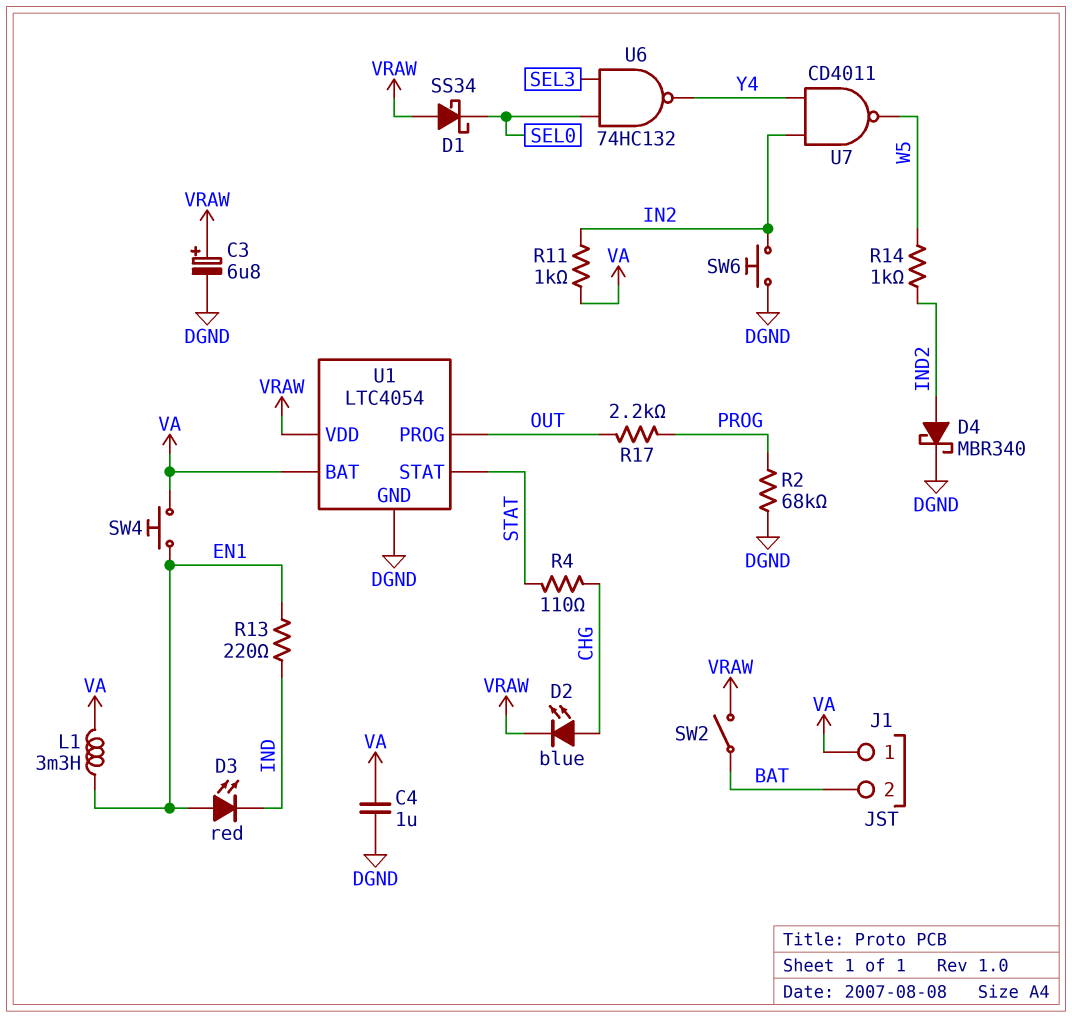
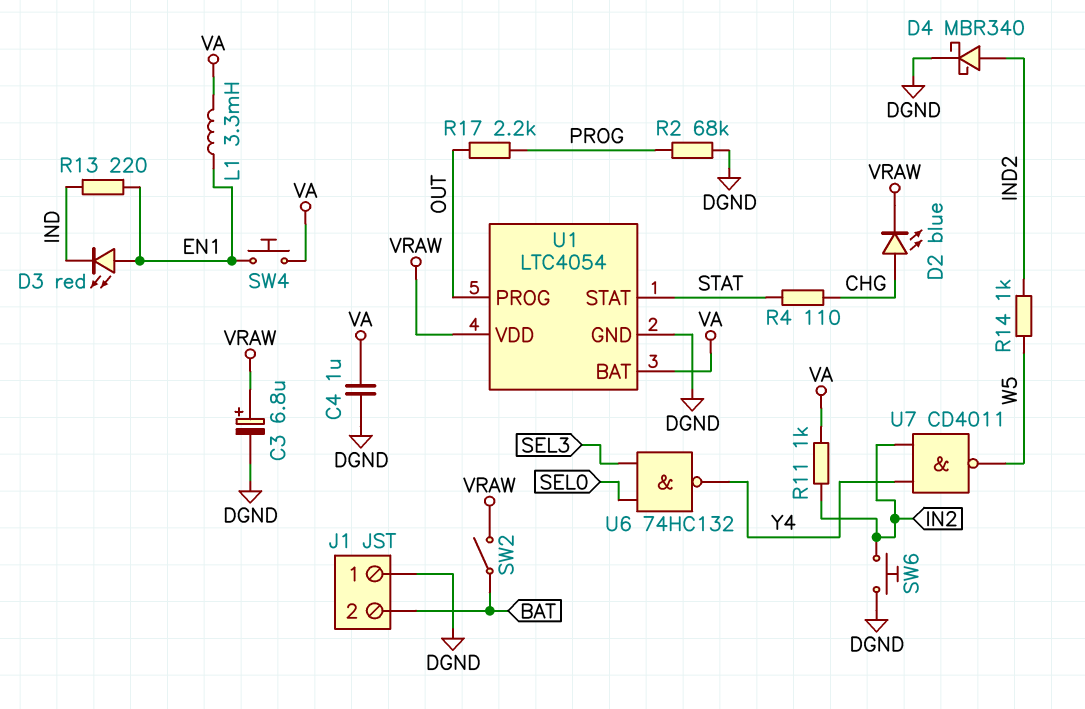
D1: schottky SS34 (A VRAW, K SEL0) -> none
J1 pin 1: VA -> DGND

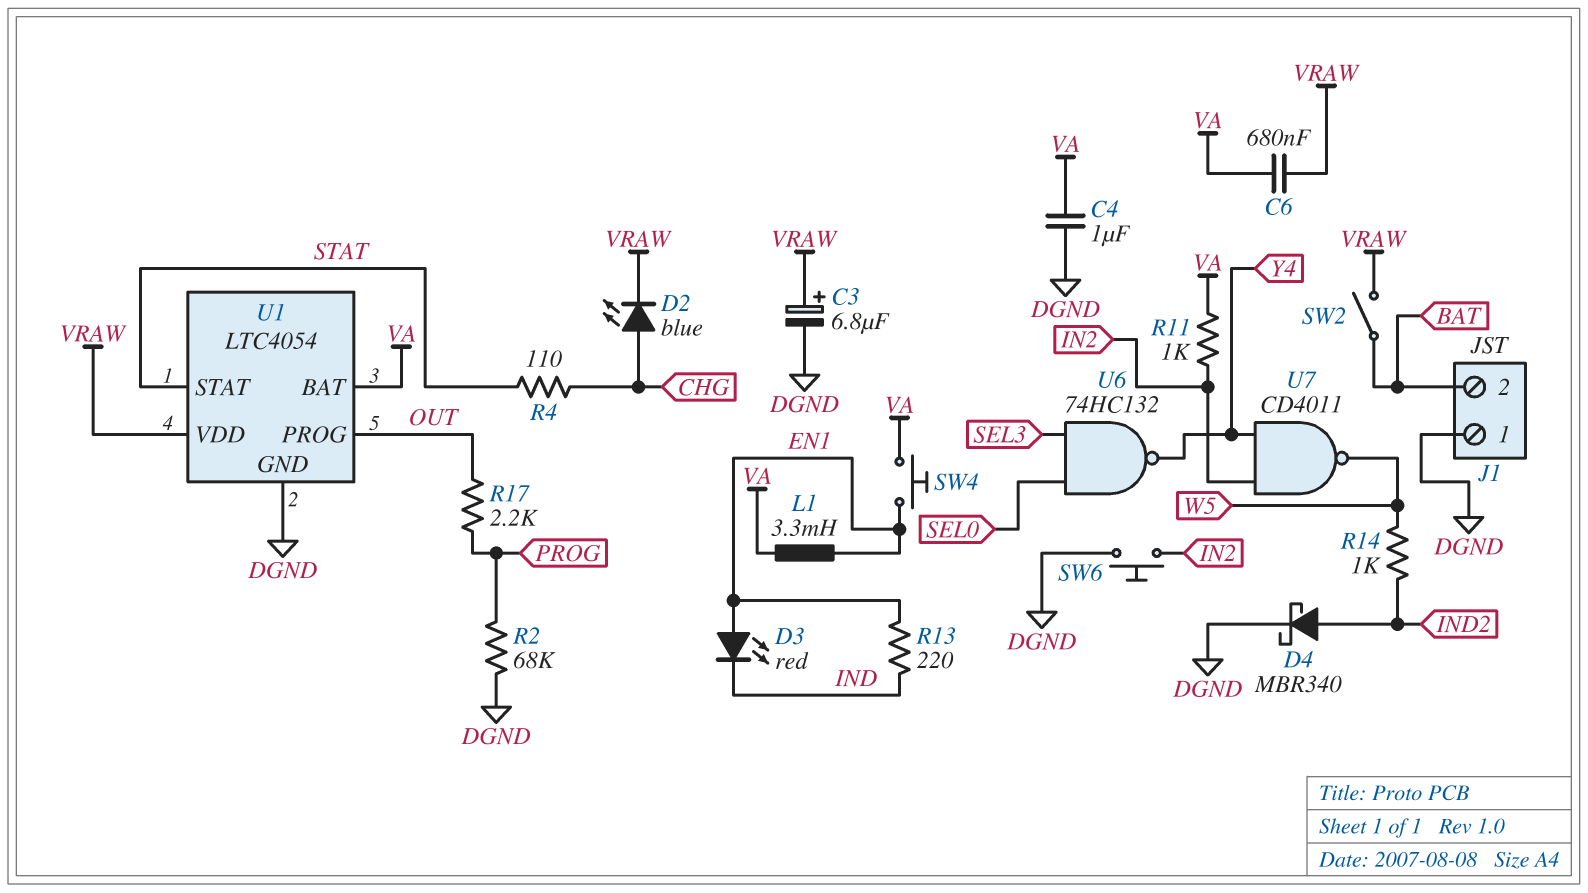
C6: none -> 680nF (VA, VRAW)

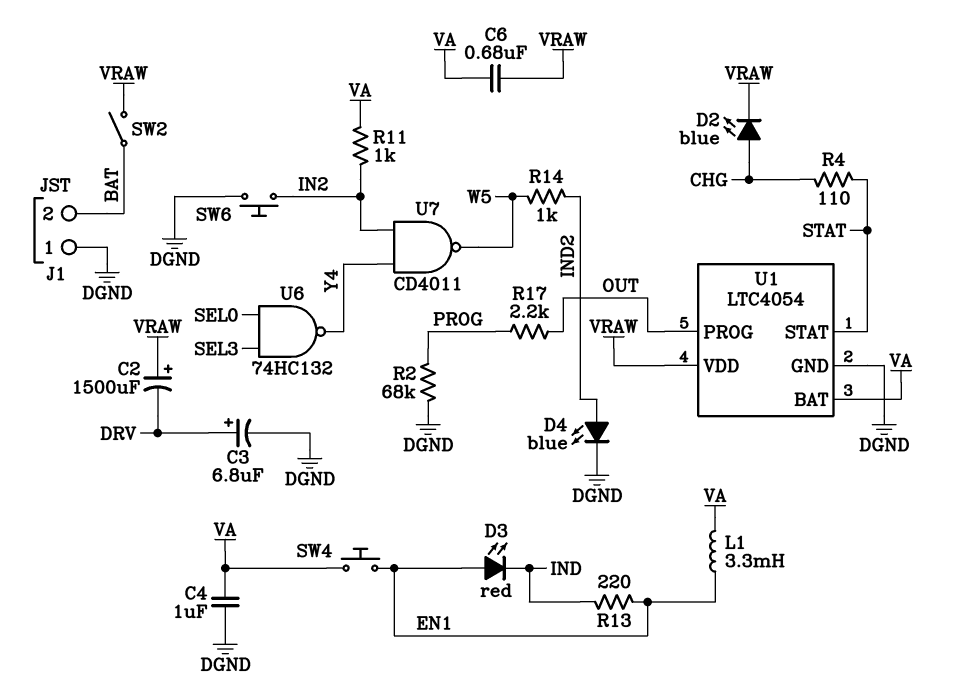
C2: none -> 1500uF (plus VRAW, minus DRV)
C3: 6.8uF (plus VRAW, minus DGND) -> 6.8uF (plus DRV, minus DGND)
D4: schottky MBR340 (A IND2, K DGND) -> LED blue (A IND2, K DGND)

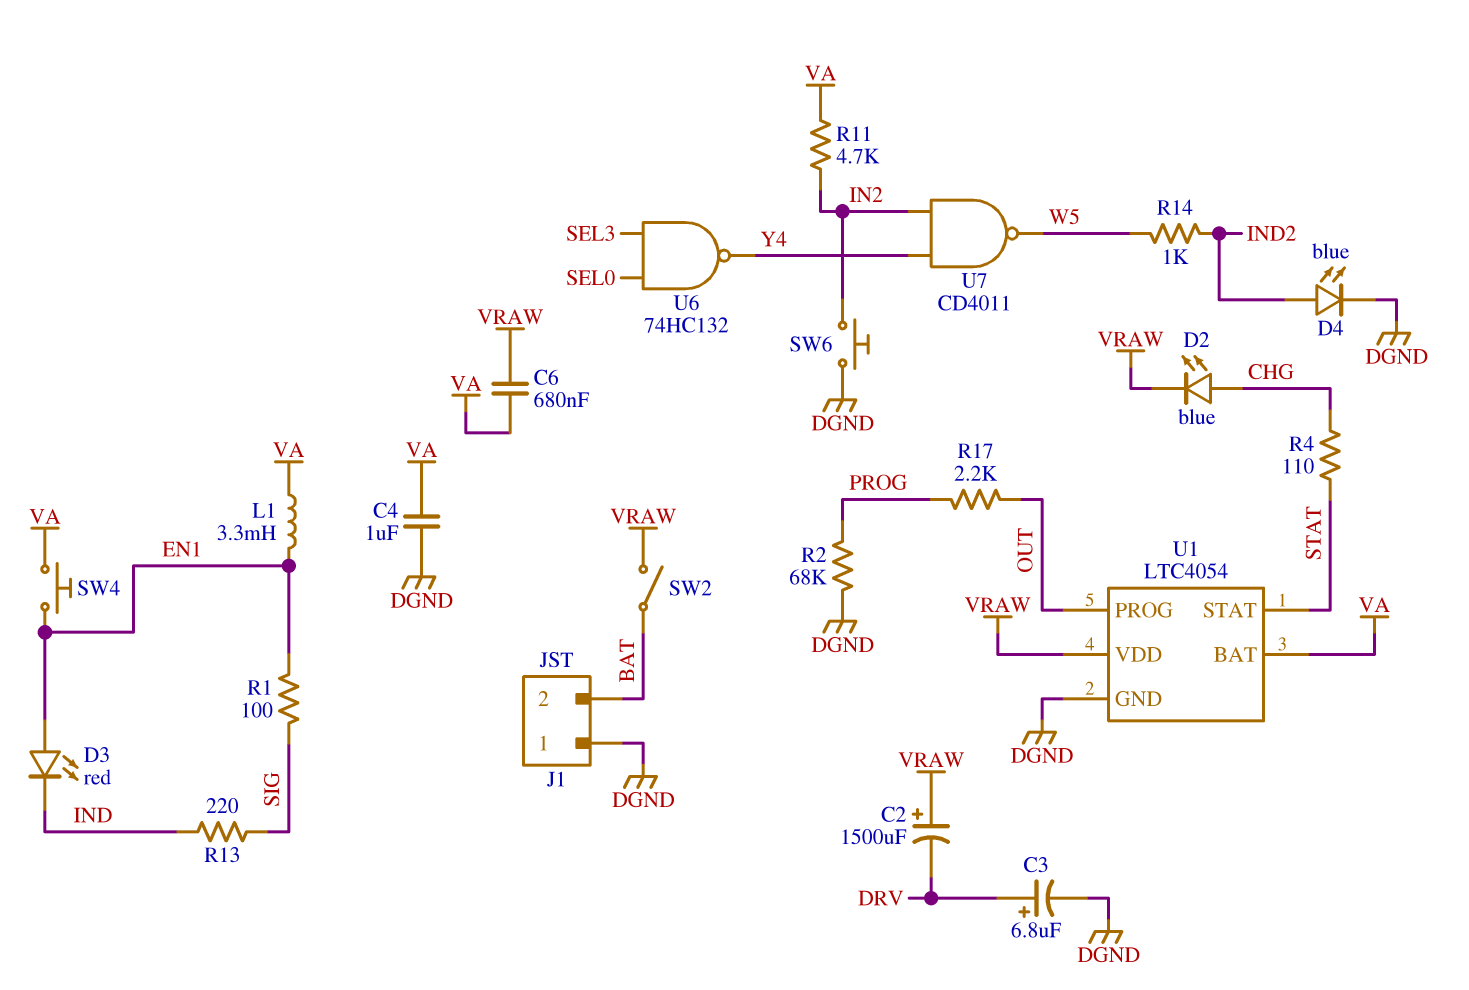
R1: none -> 100 (EN1, SIG)
R11: 1k (IN2, VA) -> 4.7k (IN2, VA)
R13: 220 (EN1, IND) -> 220 (IND, SIG)

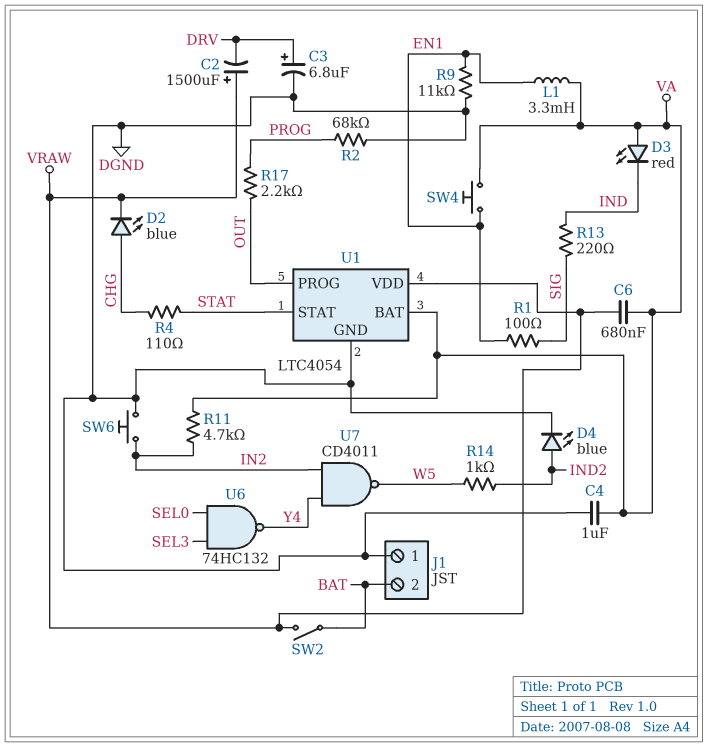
D3: LED red (A EN1, K IND) -> LED red (A VA, K IND)
R9: none -> 11k (DGND, EN1)

